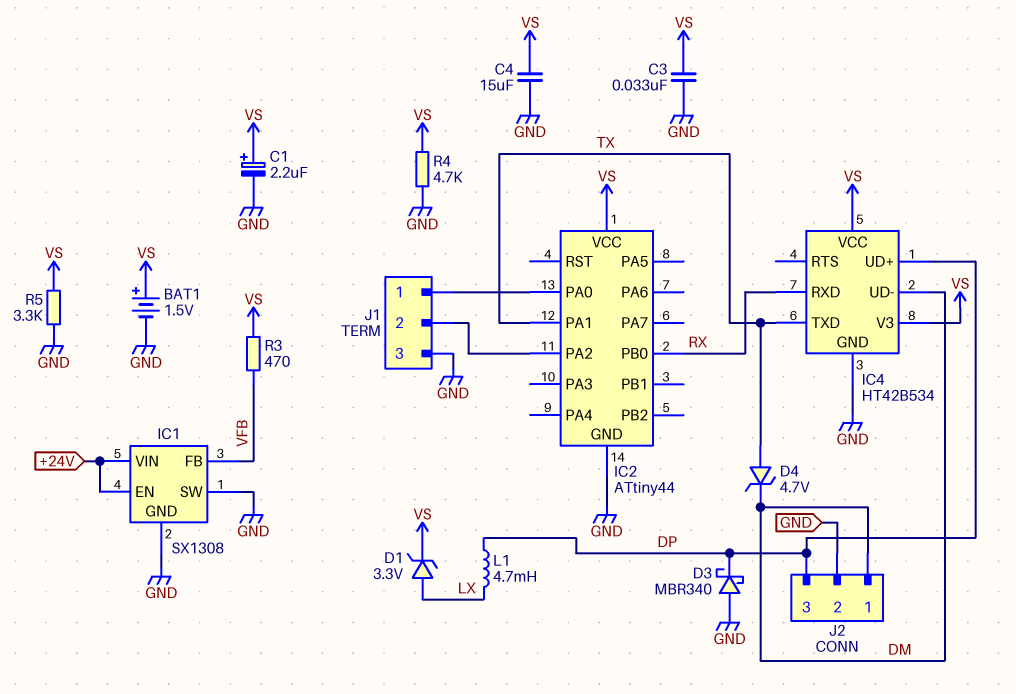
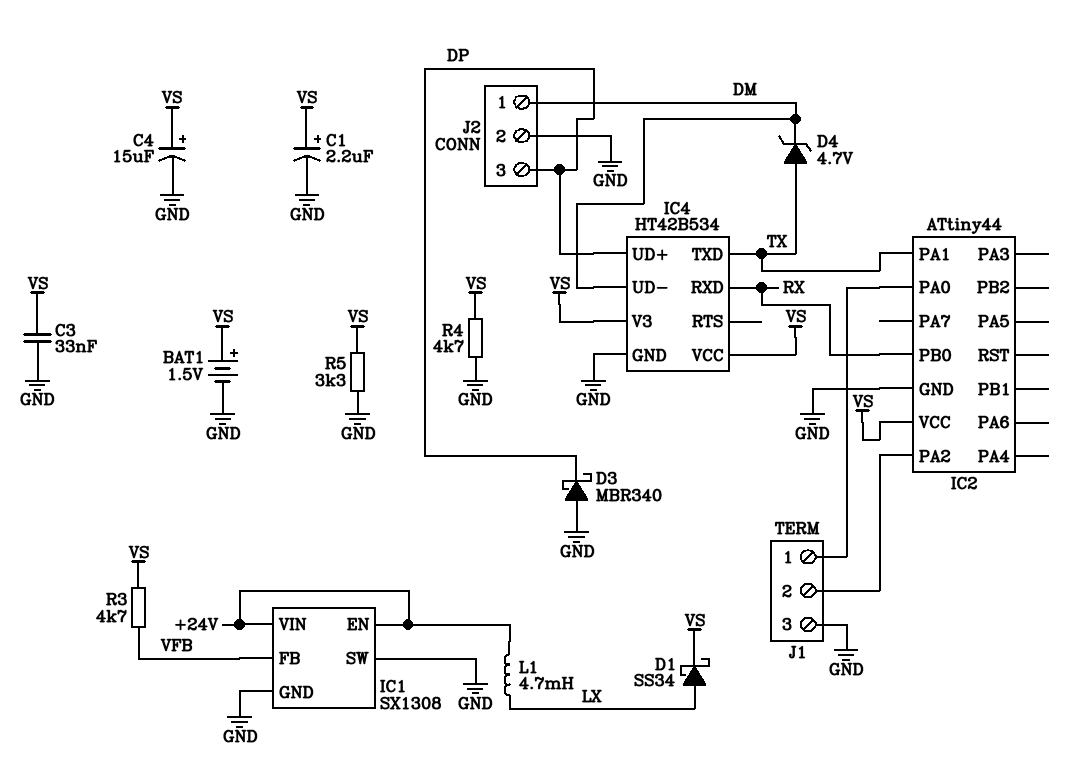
C4: 15uF (GND, VS) -> 15uF (plus VS, minus GND)
D1: zener 3.3V (A LX, K VS) -> schottky SS34 (A LX, K VS)
L1: 4.7mH (DP, LX) -> 4.7mH (+24V, LX)
R3: 470 (VFB, VS) -> 4.7k (VFB, VS)

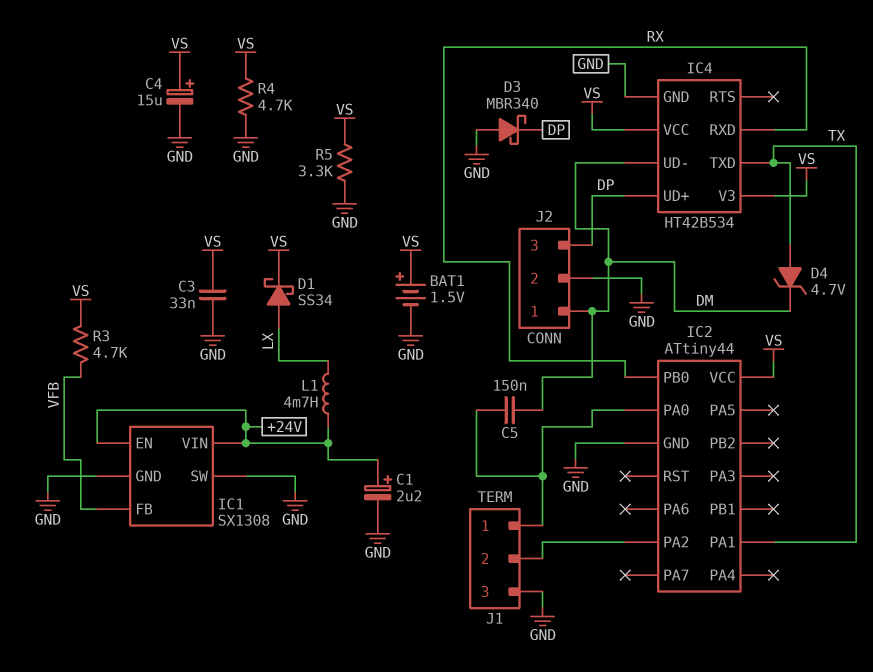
C1: 2.2uF (plus VS, minus GND) -> 2.2uF (plus +24V, minus GND)
C5: none -> 150nF (DM, IC2/PA0)

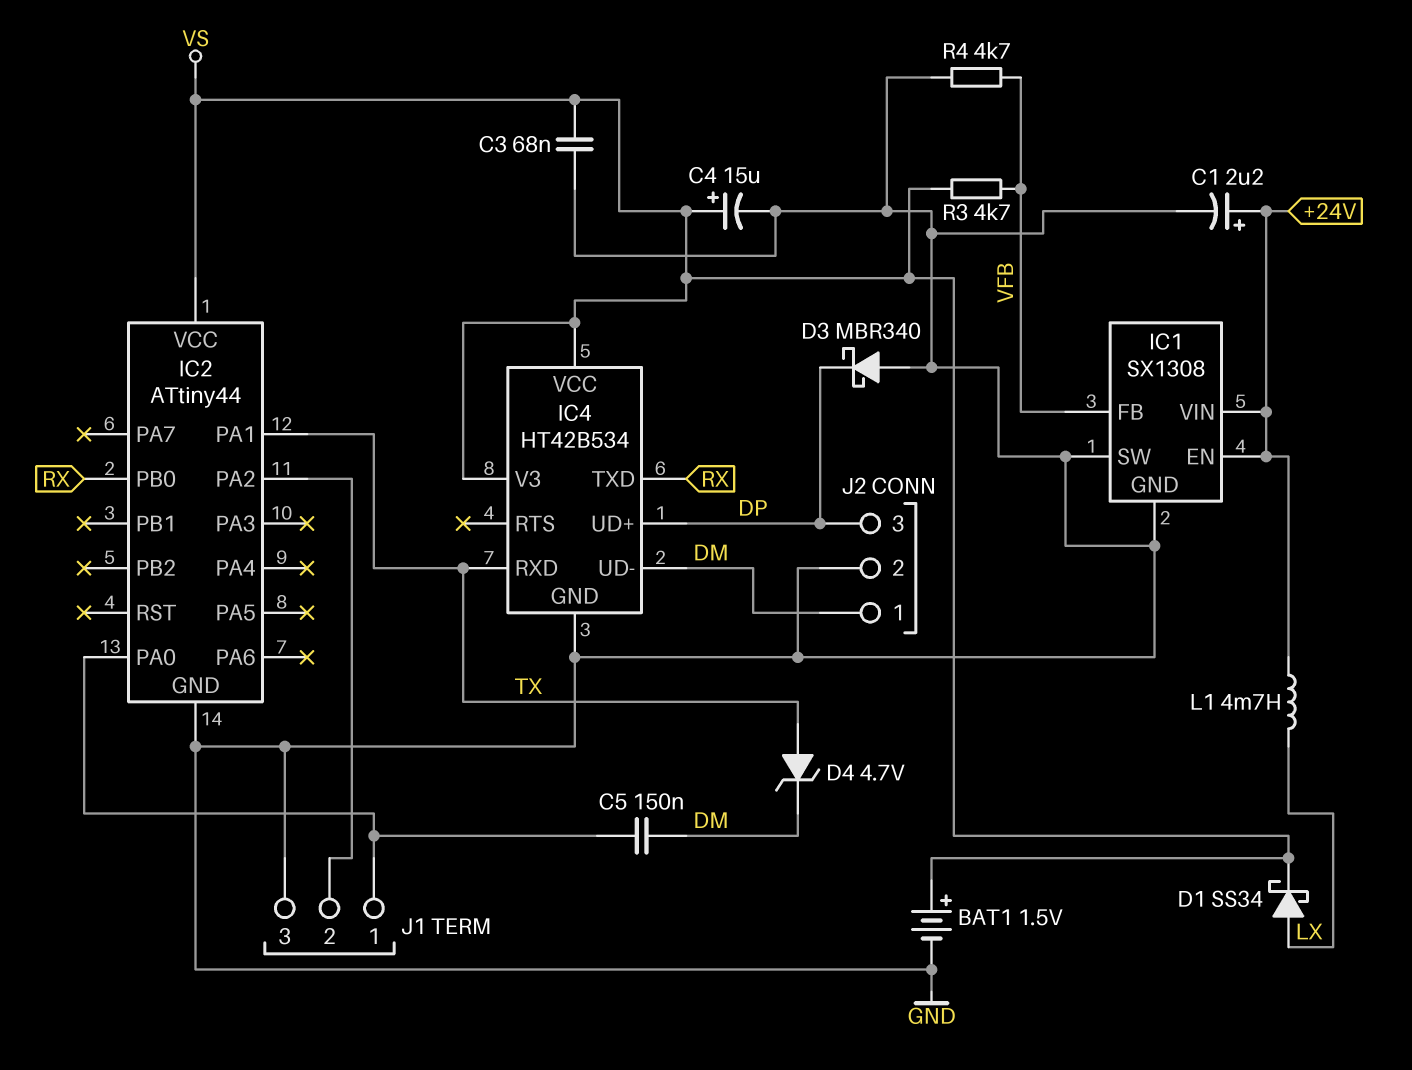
C3: 33nF (GND, VS) -> 68nF (GND, VS)
IC4 pin RXD: RX -> TX
IC4 pin TXD: TX -> RX
R4: 4.7k (GND, VS) -> 4.7k (GND, VFB)
R5: 3.3k (GND, VS) -> none

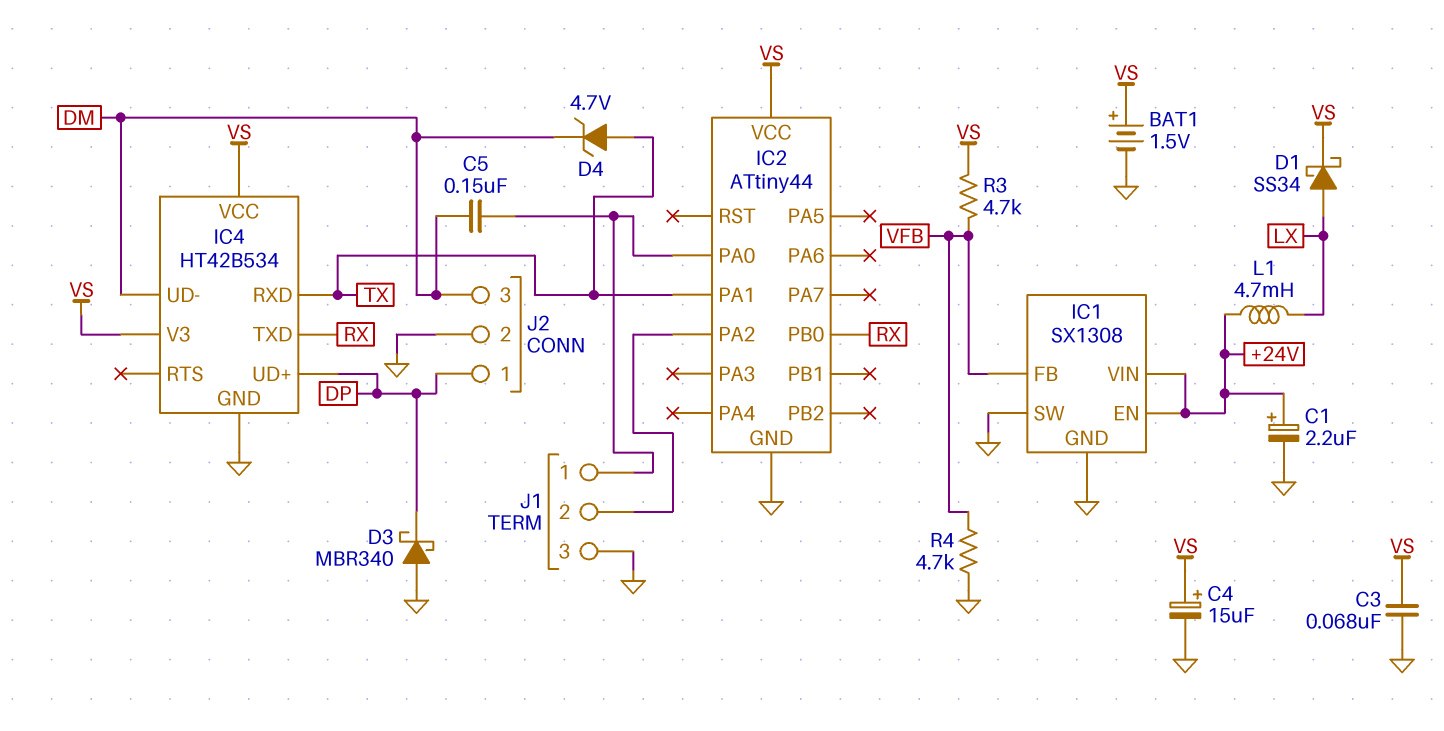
J2 pin 1: DM -> DP
J2 pin 3: DP -> DM

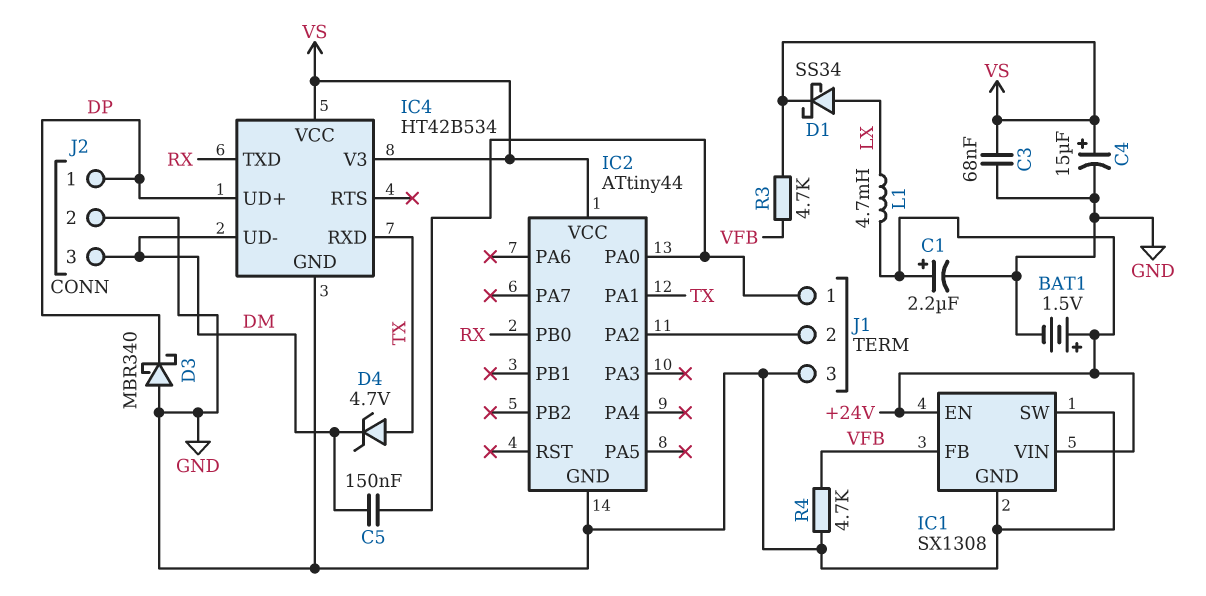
BAT1: 1.5V (plus VS, minus GND) -> 1.5V (plus +24V, minus GND)

